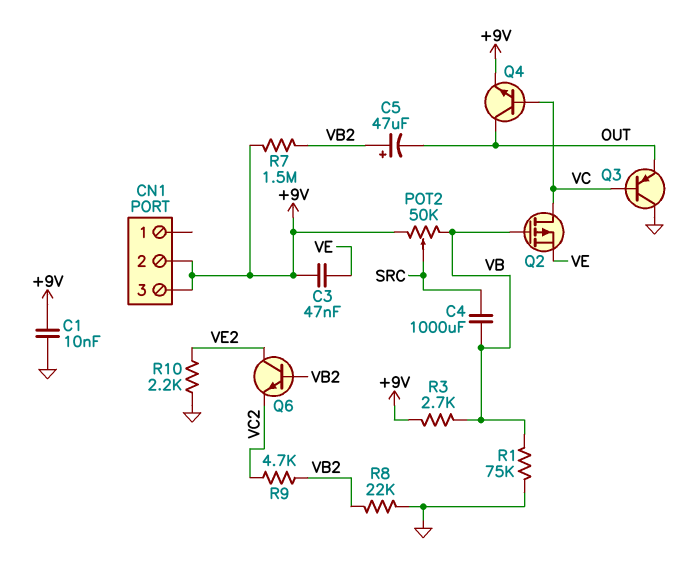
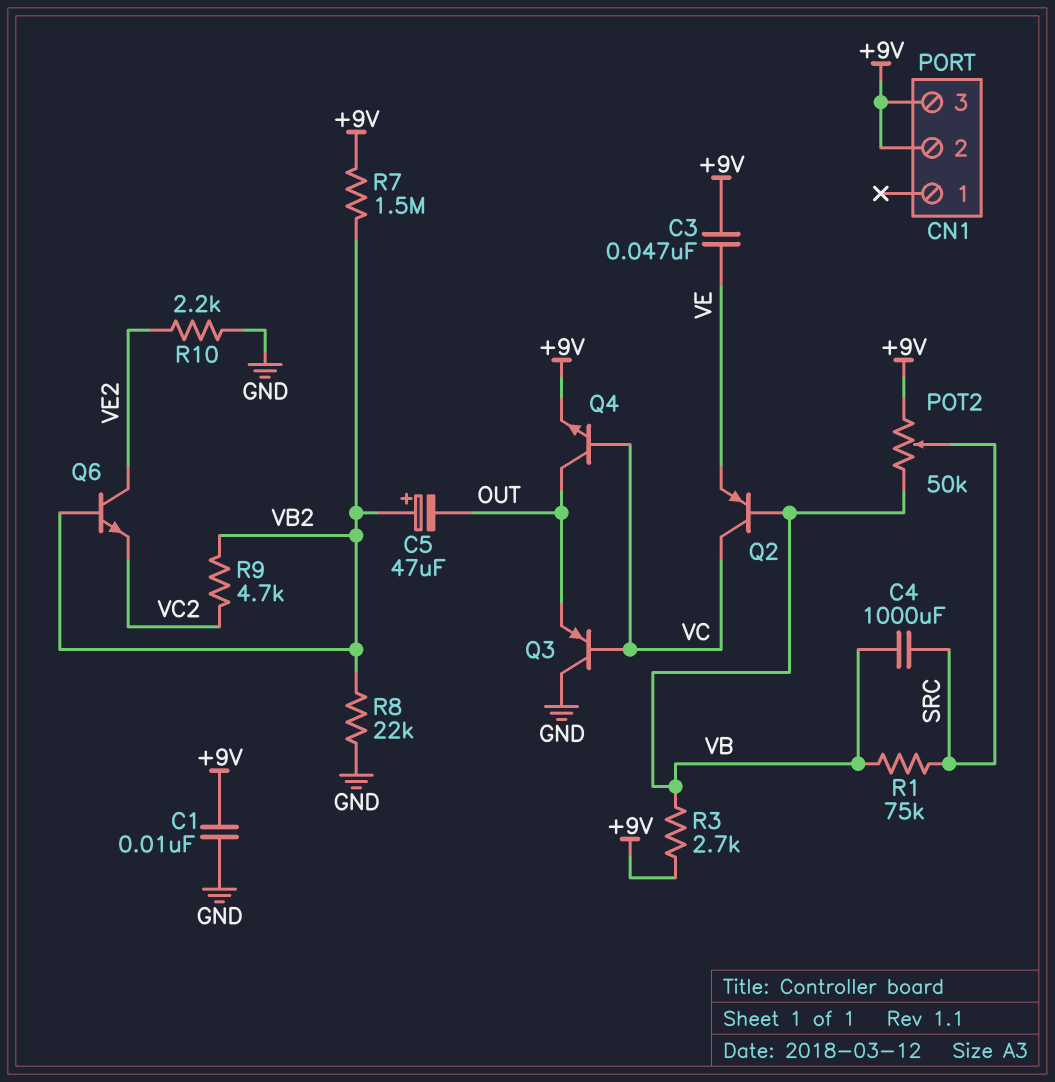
Q2: PMOS (G VB, D VC, S VE) -> PNP (B VB, C VC, E VE)
R1: 75k (GND, VB) -> 75k (SRC, VB)

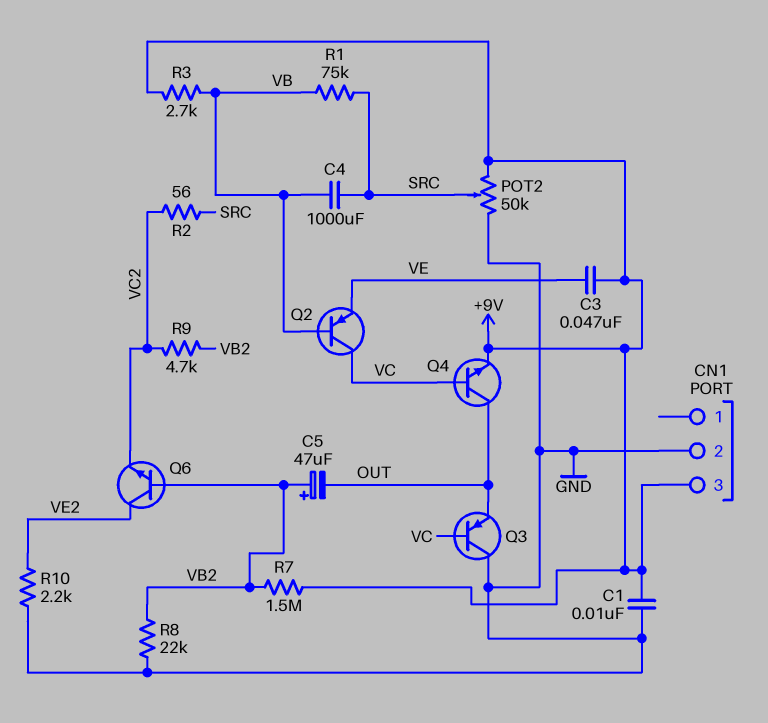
CN1 pin 2: +9V -> GND
POT2: 50k (+9V, VB, wiper SRC) -> 50k (+9V, GND, wiper SRC)
R2: none -> 56 (SRC, VC2)

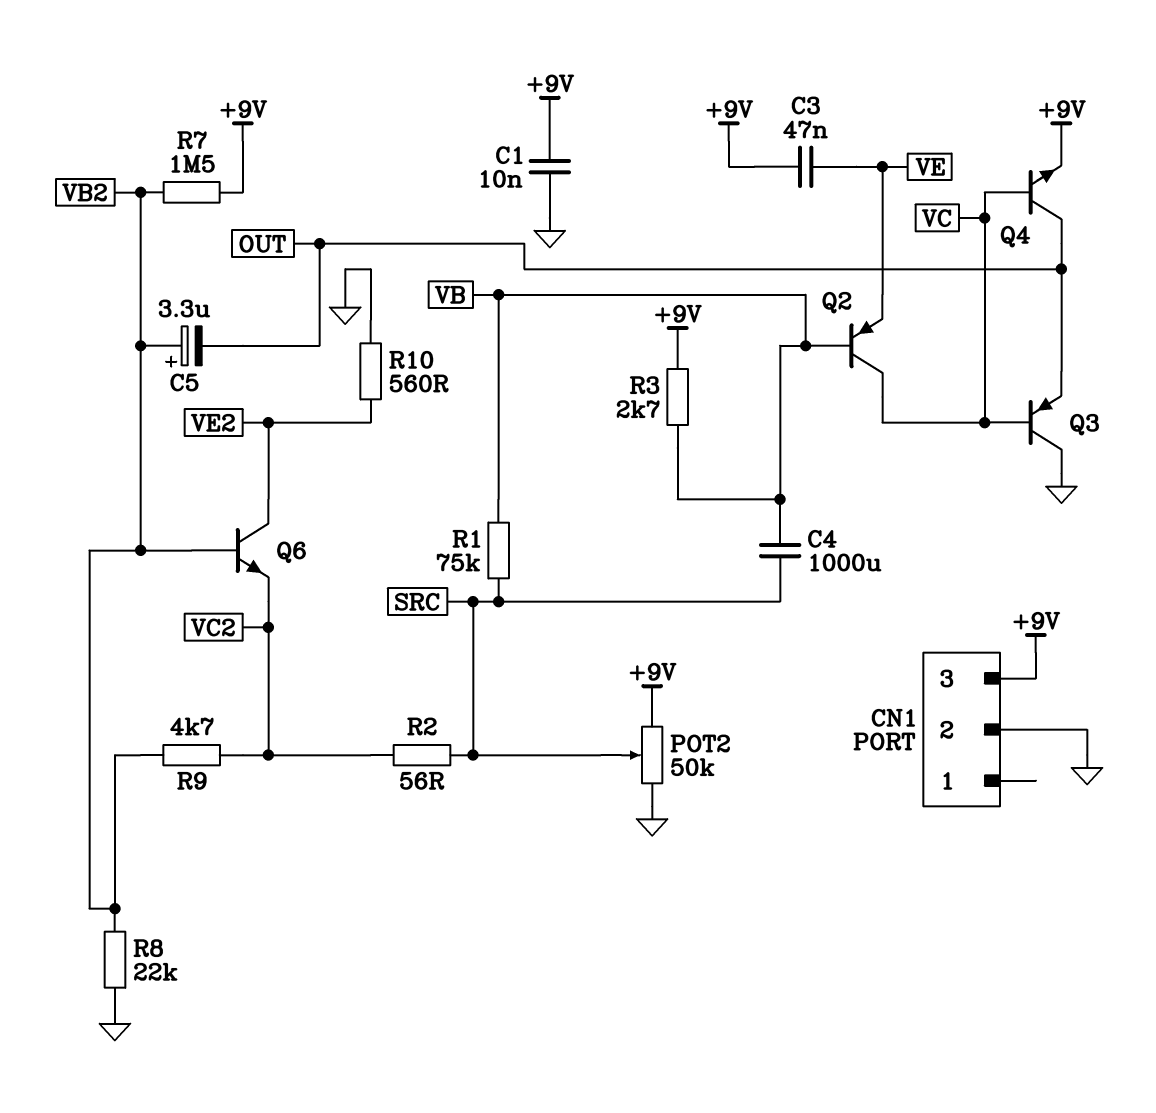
C5: 47uF (plus VB2, minus OUT) -> 3.3uF (plus VB2, minus OUT)
R10: 2.2k (GND, VE2) -> 560 (GND, VE2)

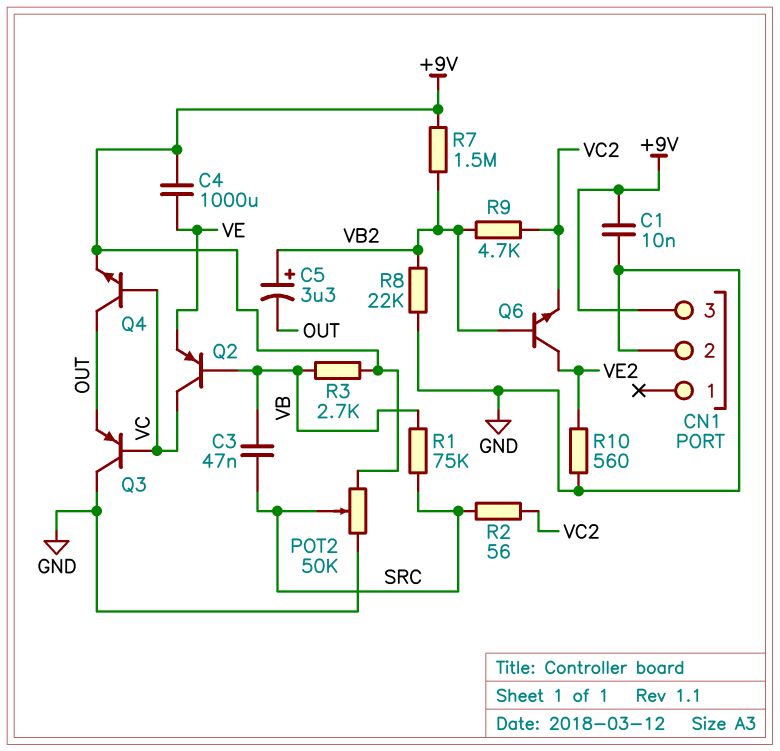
C3: 47nF (+9V, VE) -> 47nF (SRC, VB)
C4: 1000uF (SRC, VB) -> 1000uF (+9V, VE)

